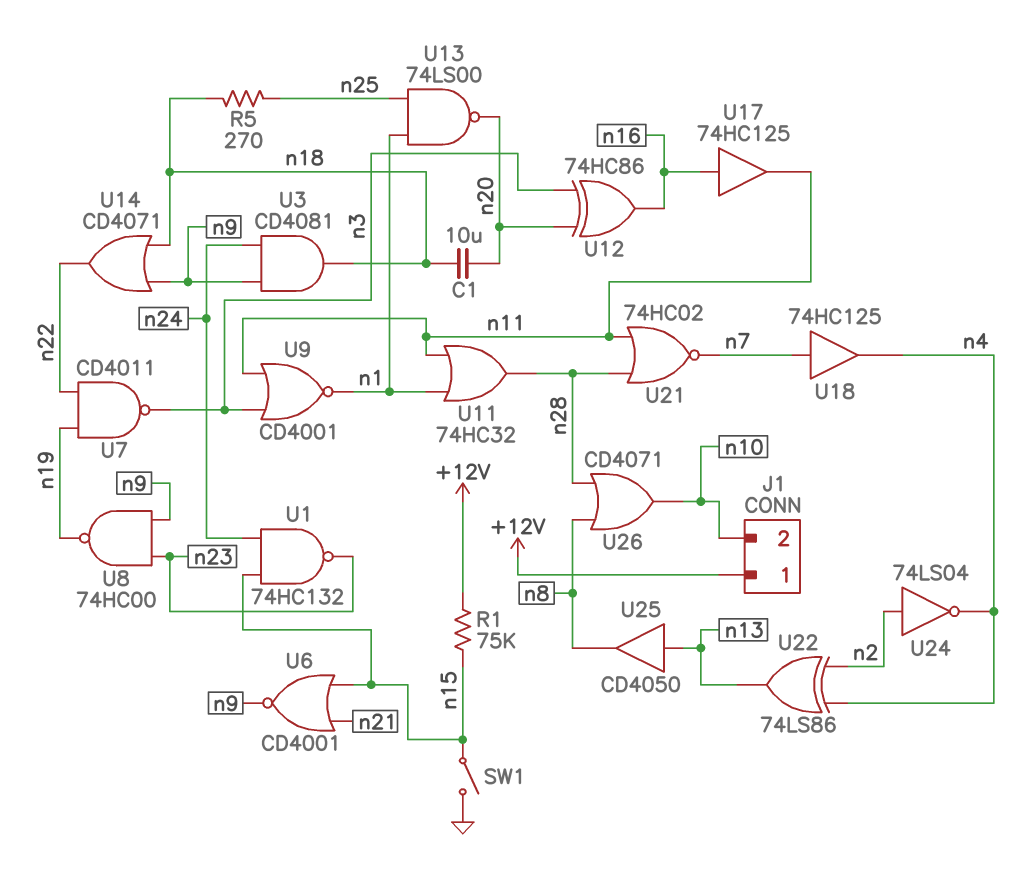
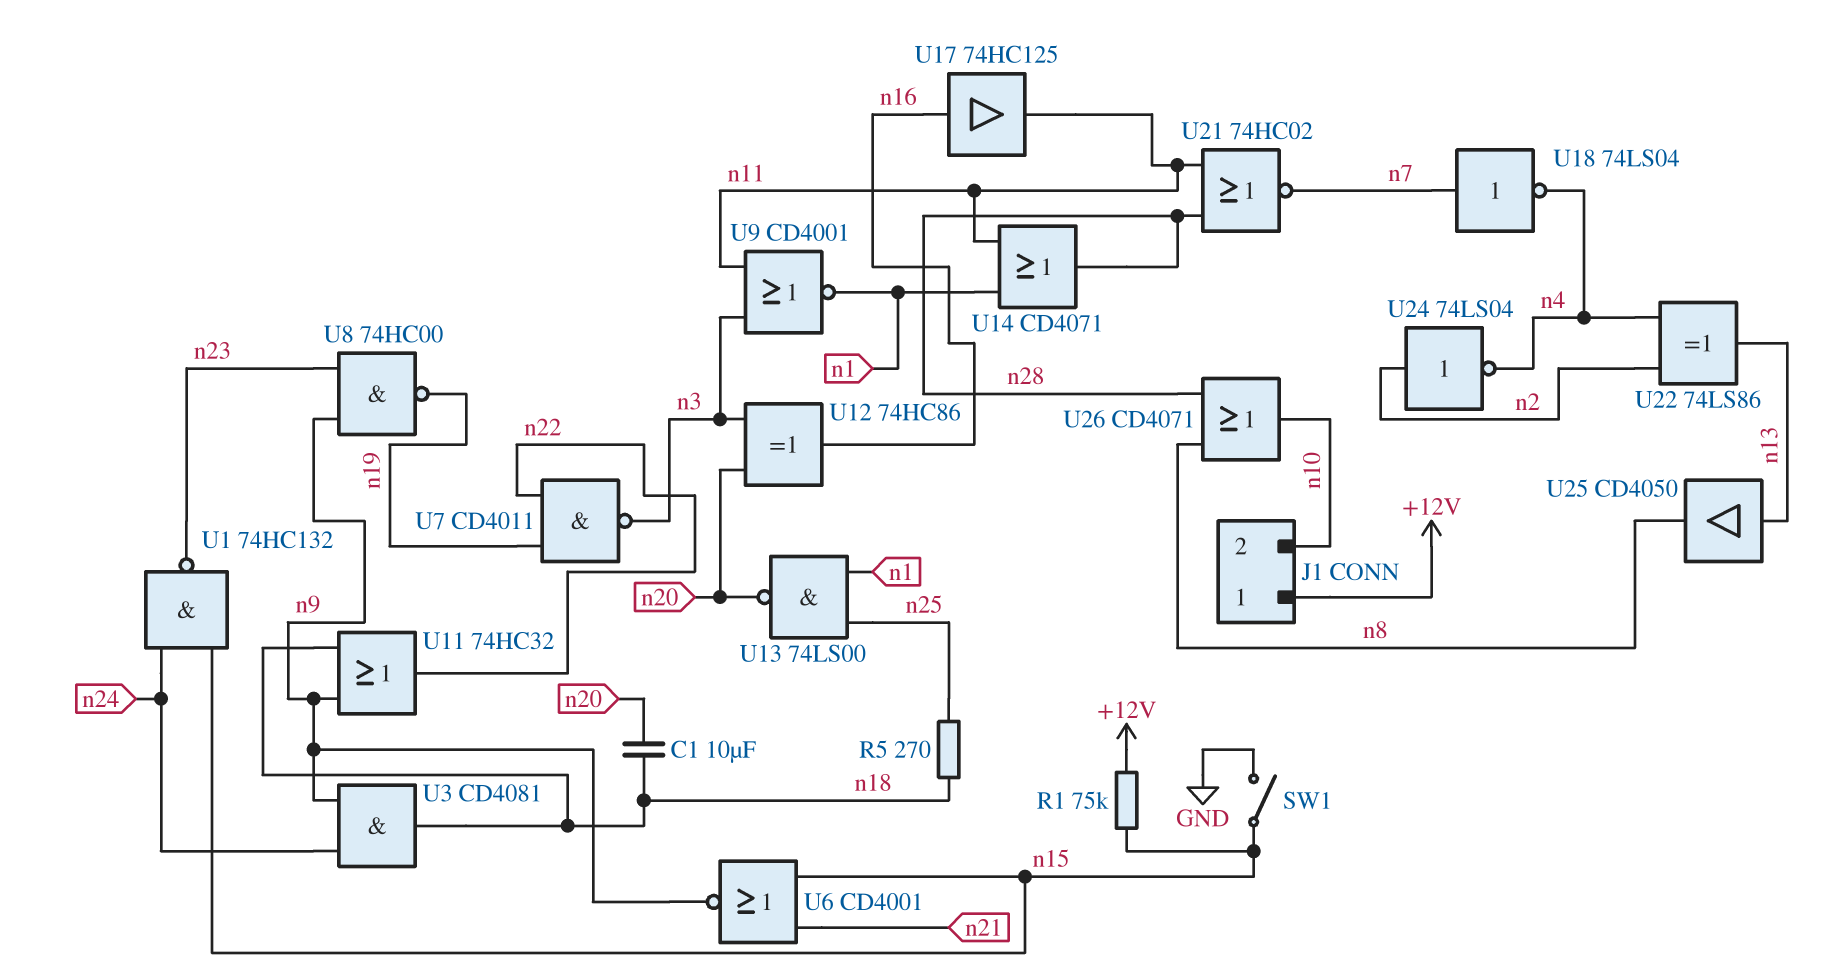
U11: OR 74HC32 (in n1, in n11, out n28) -> OR 74HC32 (in n9, in n18, out n22)
U14: OR CD4071 (in n9, in n18, out n22) -> OR CD4071 (in n1, in n11, out n28)
U18: buffer 74HC125 (in n7, out n4) -> NOT 74LS04 (in n7, out n4)

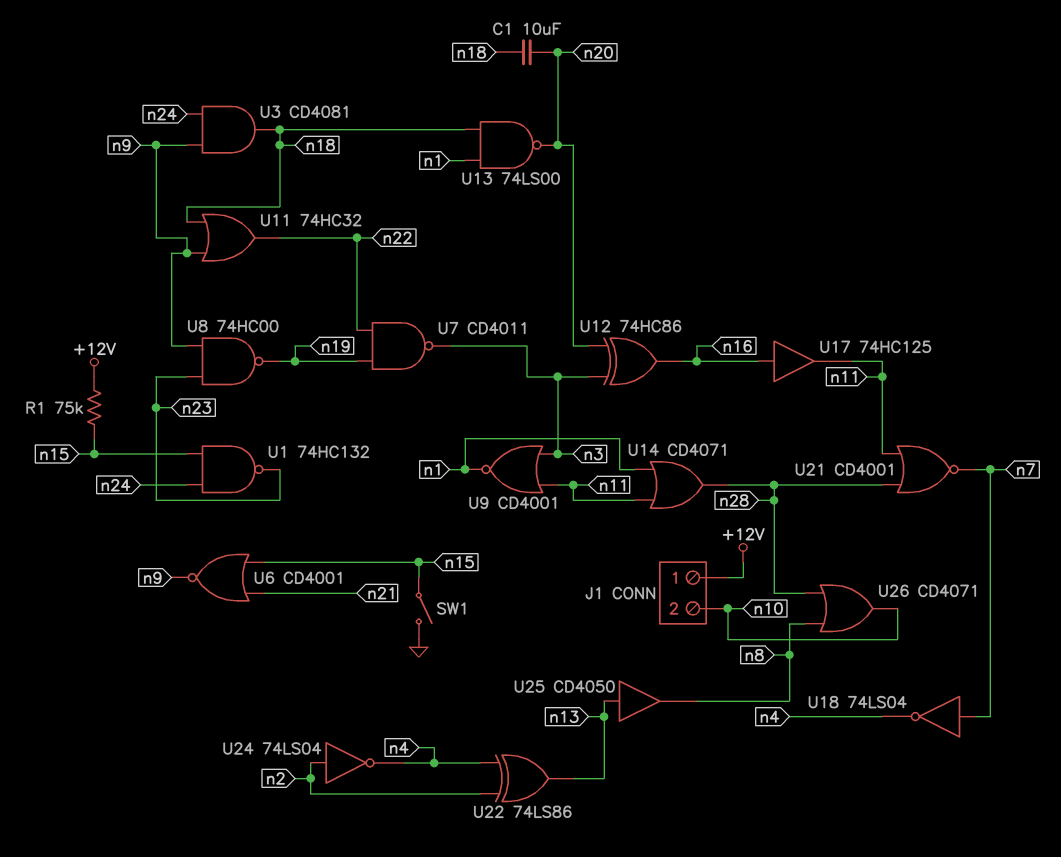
R5: 270 (n18, n25) -> none
U13: NAND 74LS00 (in n1, in n25, out n20) -> NAND 74LS00 (in n1, in n18, out n20)
U21: NOR 74HC02 (in n11, in n28, out n7) -> NOR CD4001 (in n11, in n28, out n7)

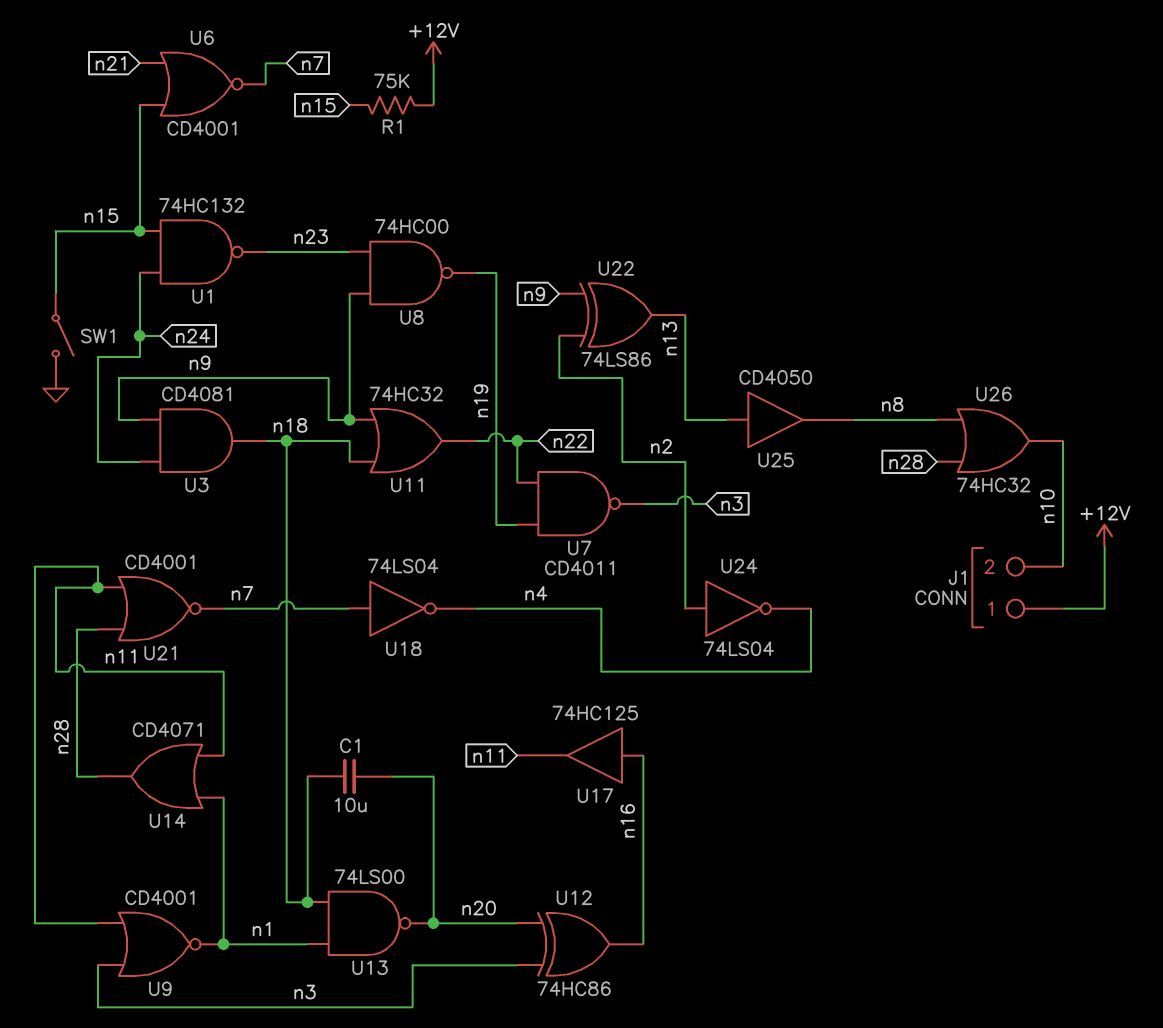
U6: NOR CD4001 (in n15, in n21, out n9) -> NOR CD4001 (in n15, in n21, out n7)
U22: XOR 74LS86 (in n2, in n4, out n13) -> XOR 74LS86 (in n2, in n9, out n13)
U26: OR CD4071 (in n8, in n28, out n10) -> OR 74HC32 (in n8, in n28, out n10)

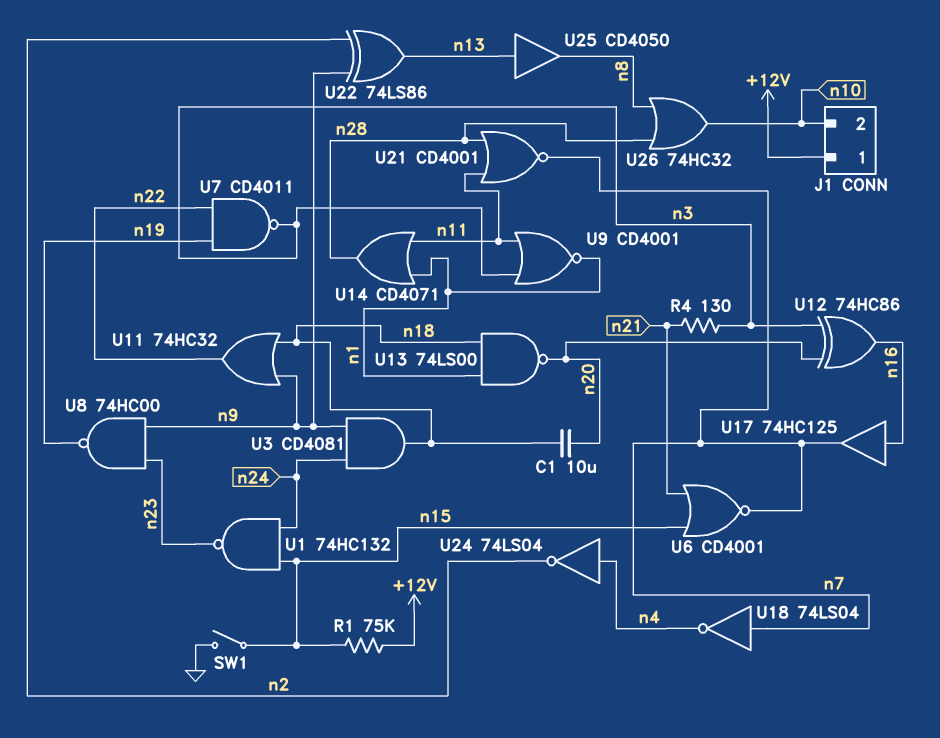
R4: none -> 130 (n3, n21)
U17: buffer 74HC125 (in n16, out n11) -> buffer 74HC125 (in n16, out n7)
U24: NOT 74LS04 (in n2, out n4) -> NOT 74LS04 (in n4, out n2)

